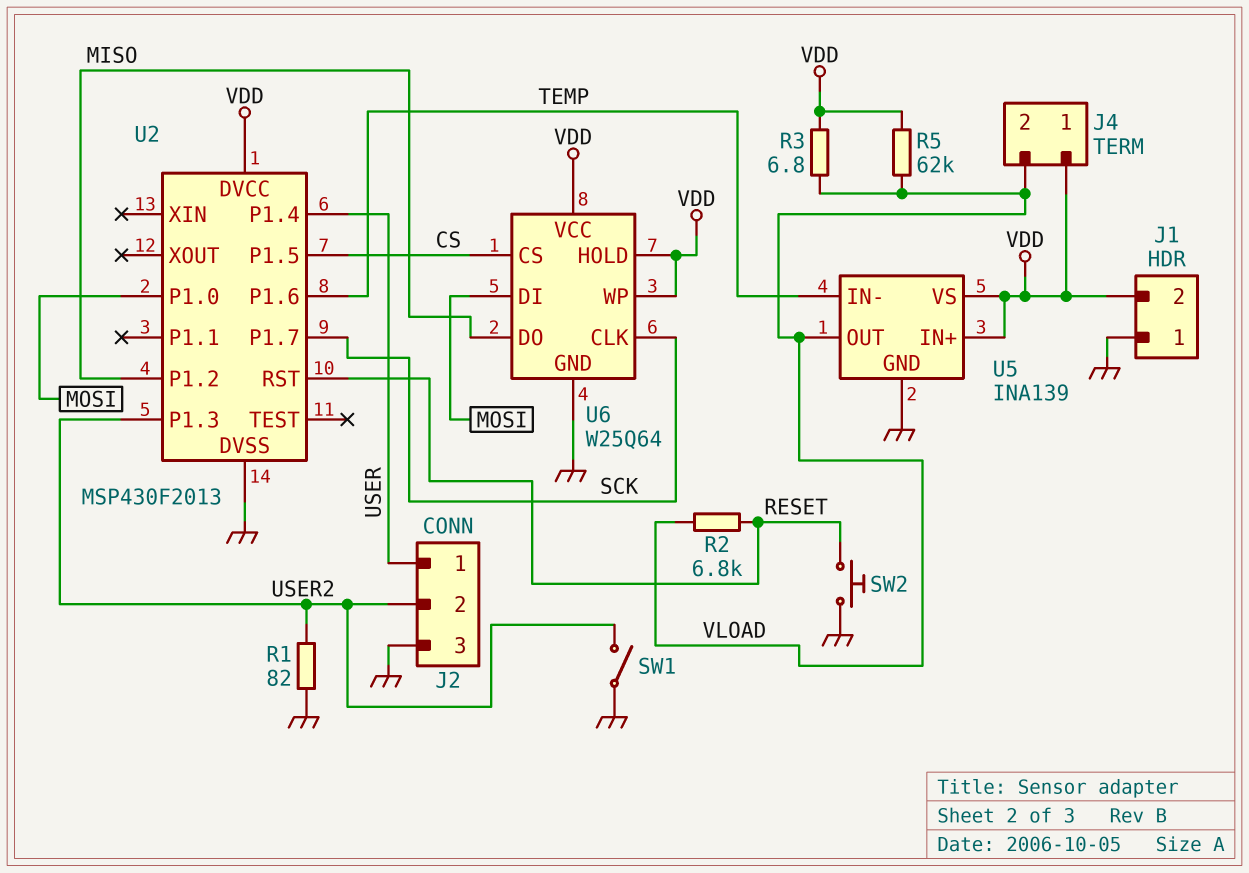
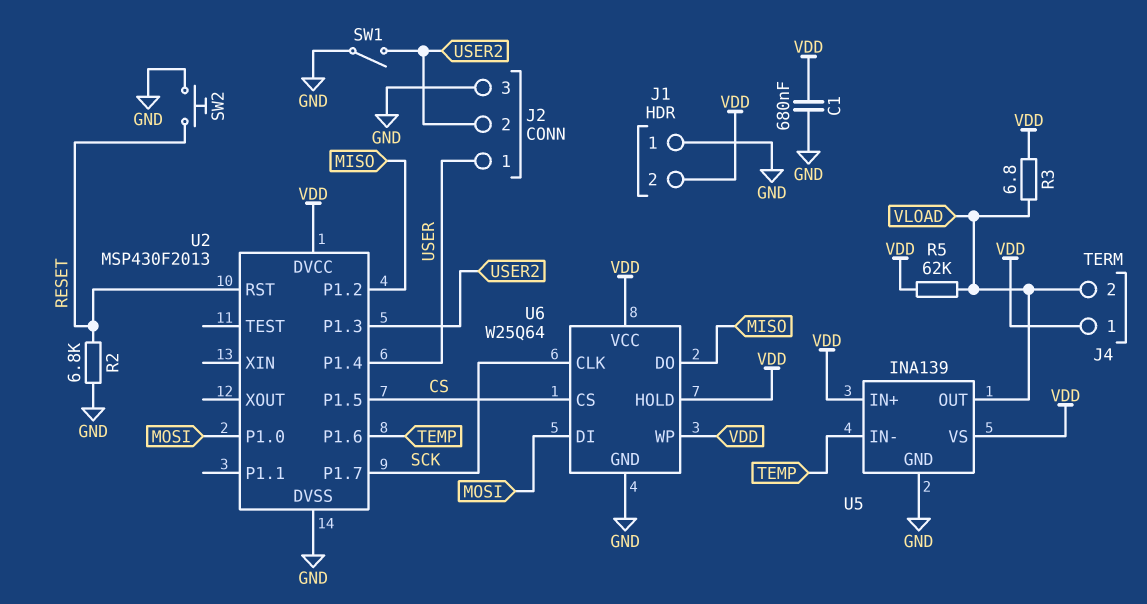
C1: none -> 680nF (GND, VDD)
R1: 82 (GND, USER2) -> none
R2: 6.8k (RESET, VLOAD) -> 6.8k (GND, RESET)

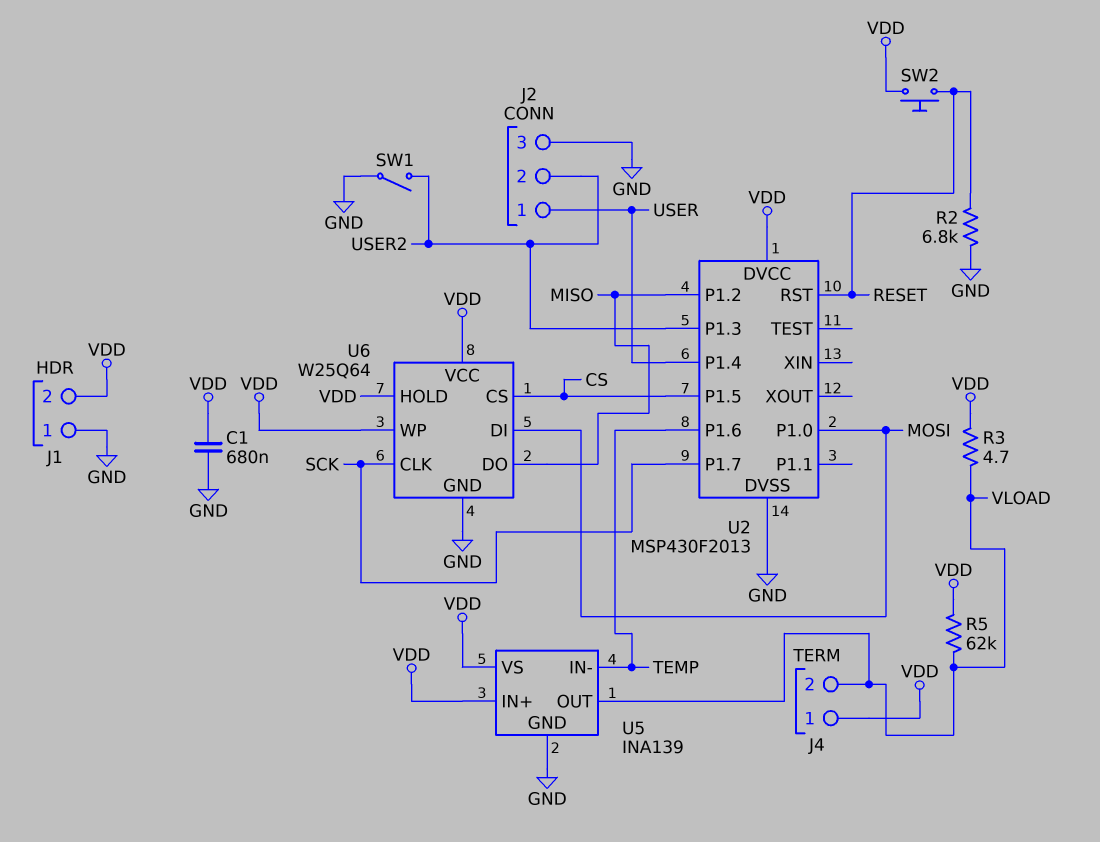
R3: 6.8 (VDD, VLOAD) -> 4.7 (VDD, VLOAD)
SW2: button (GND, RESET) -> button (RESET, VDD)

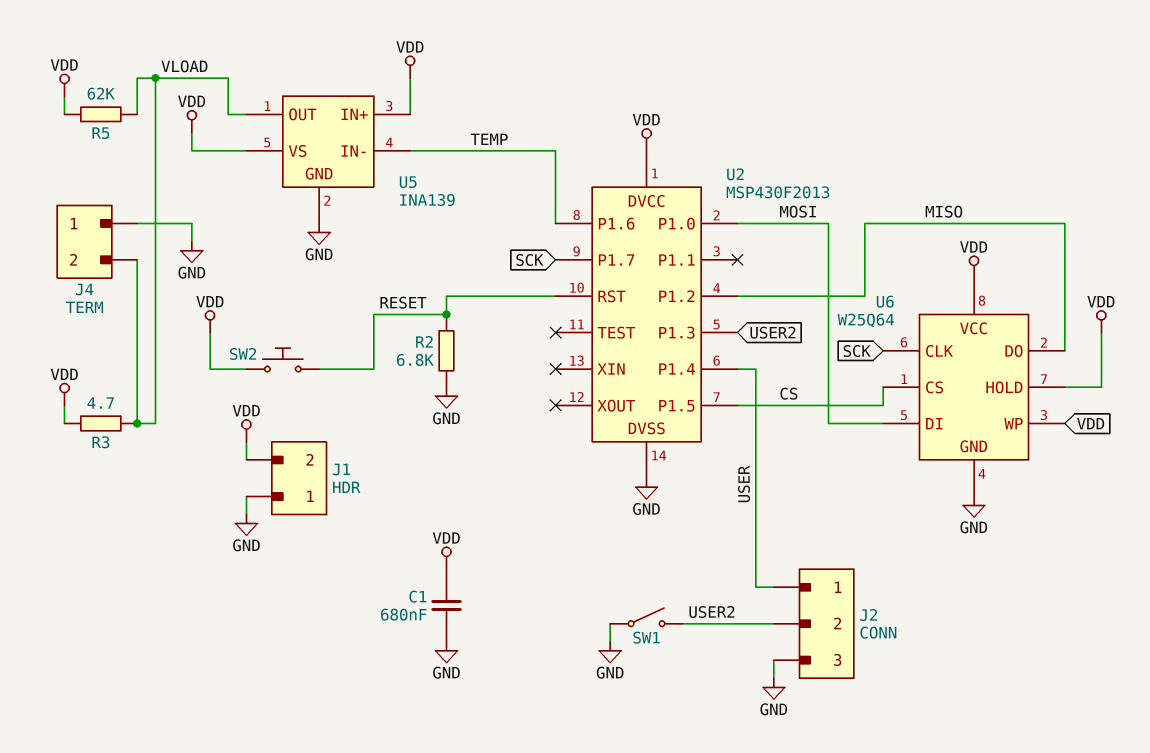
J4 pin 1: VDD -> GND

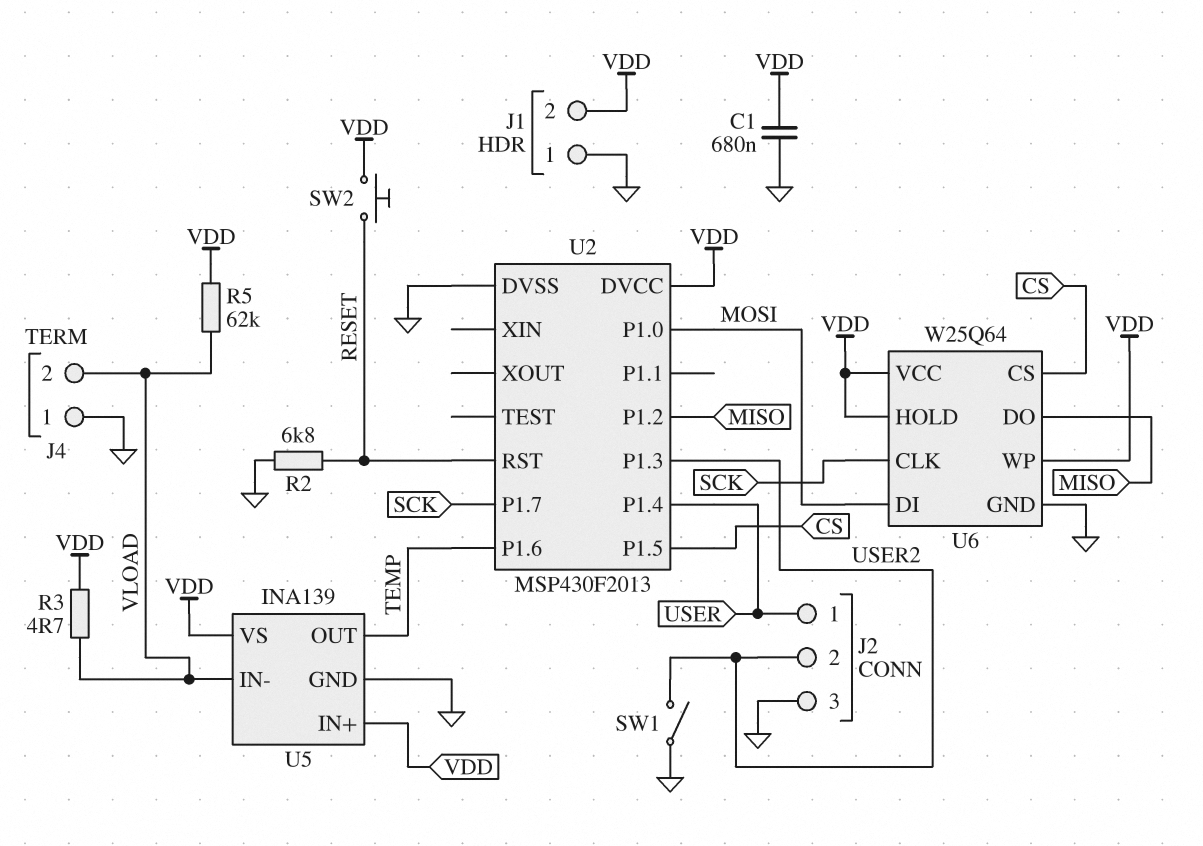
U5 pin IN-: TEMP -> VLOAD
U5 pin OUT: VLOAD -> TEMP

